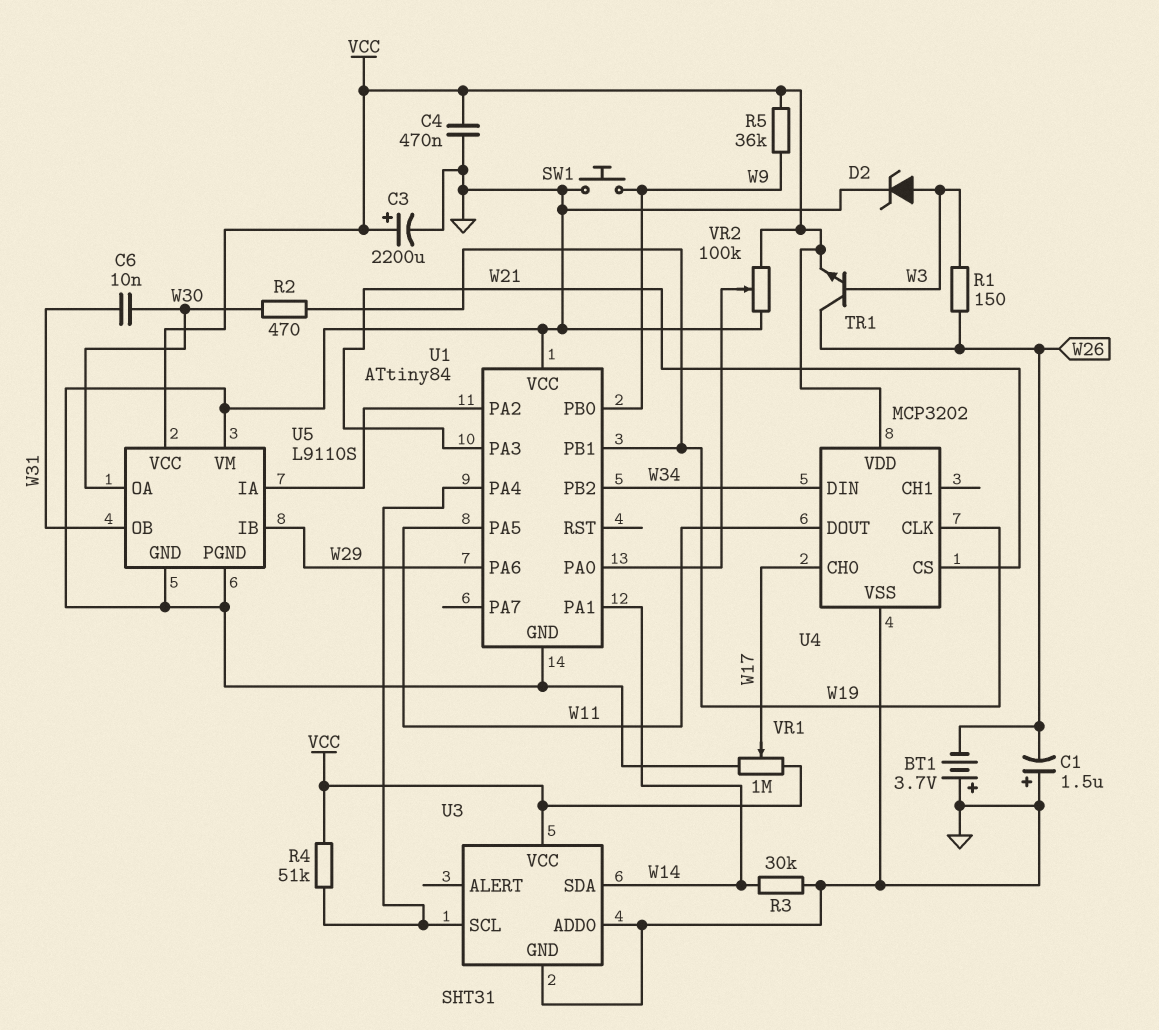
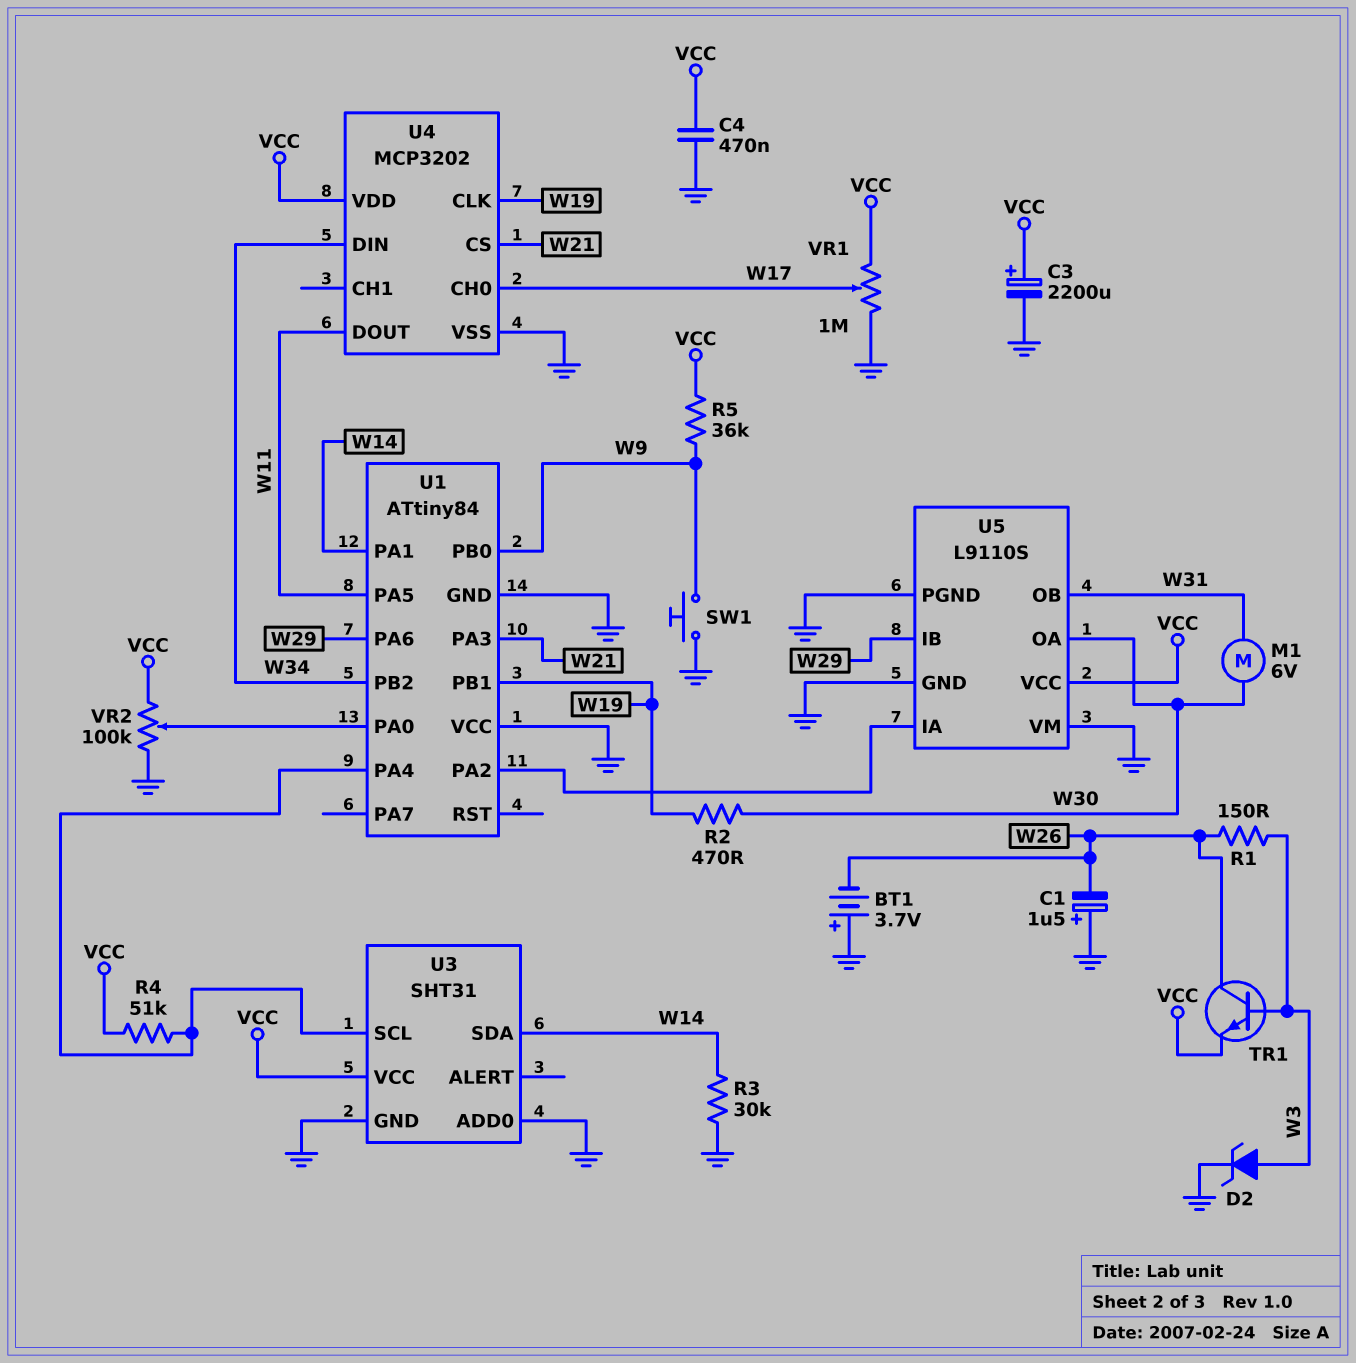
C6: 10nF (W30, W31) -> none
M1: none -> motor 6V (W30, W31)

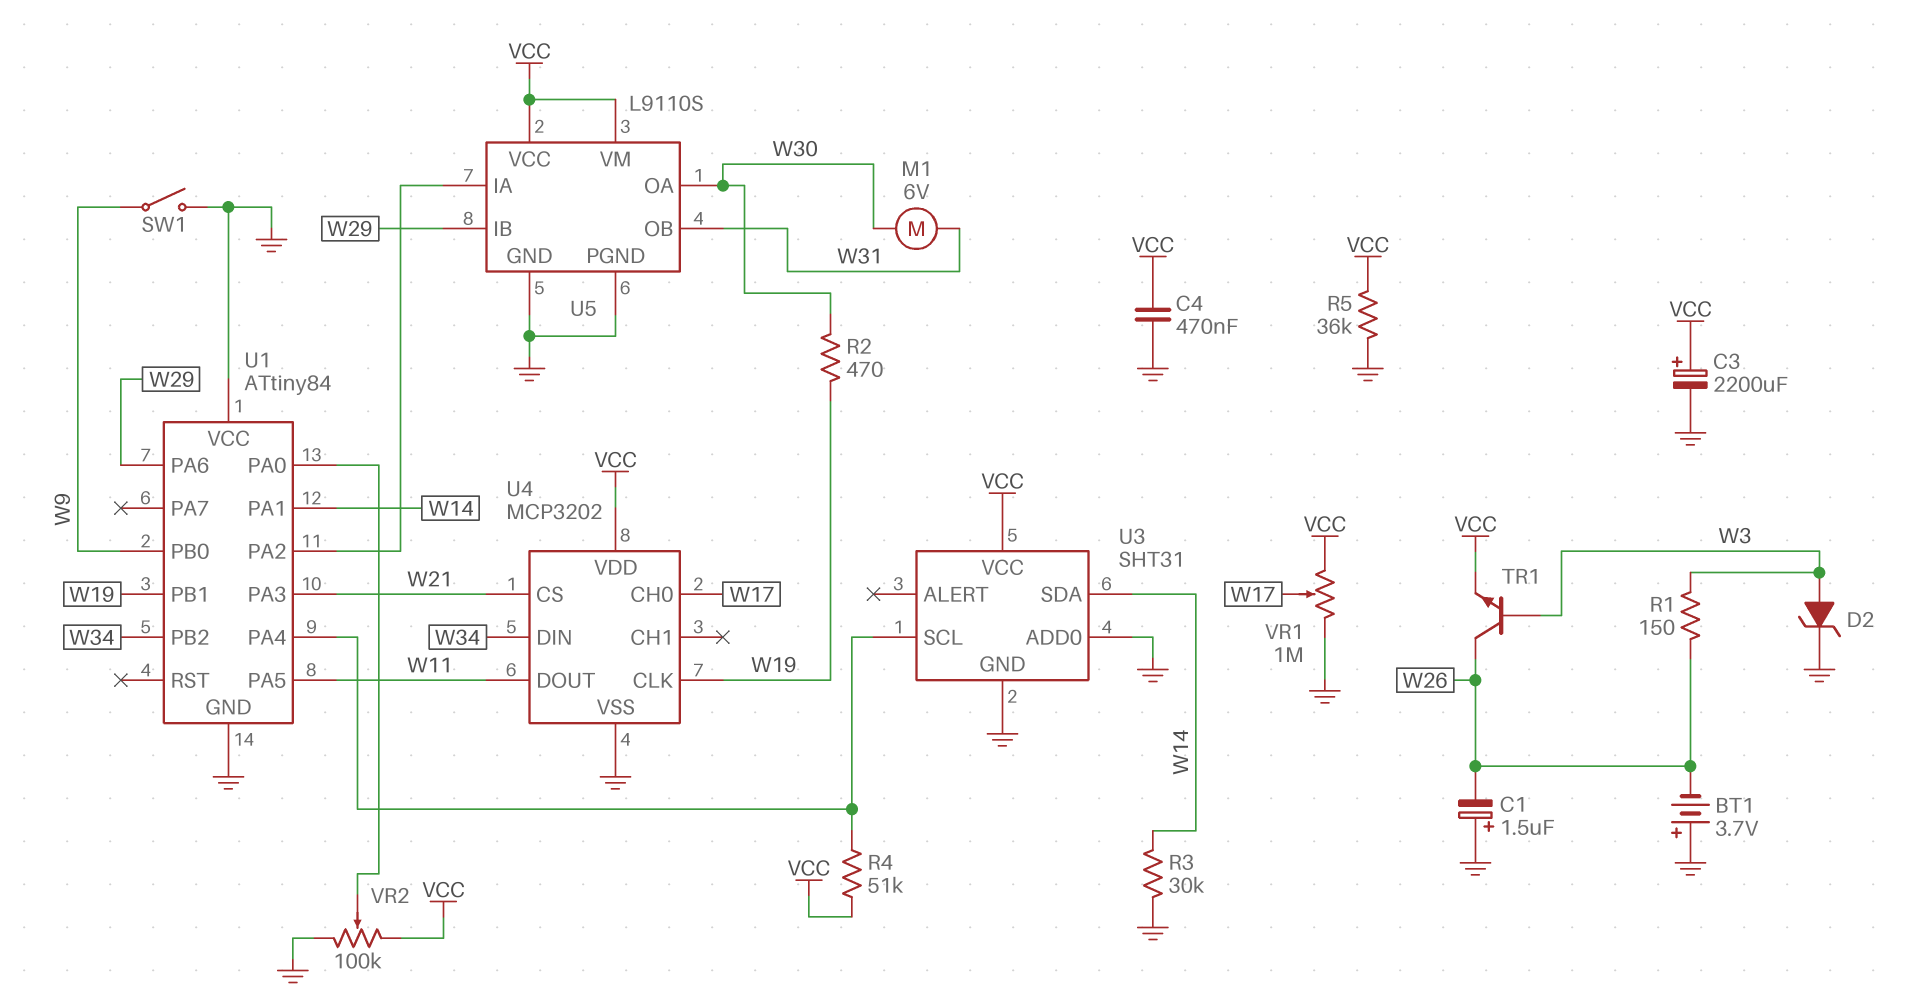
R5: 36k (VCC, W9) -> 36k (GND, VCC)
SW1: button (GND, W9) -> switch (GND, W9)
U5 pin VM: GND -> VCC

